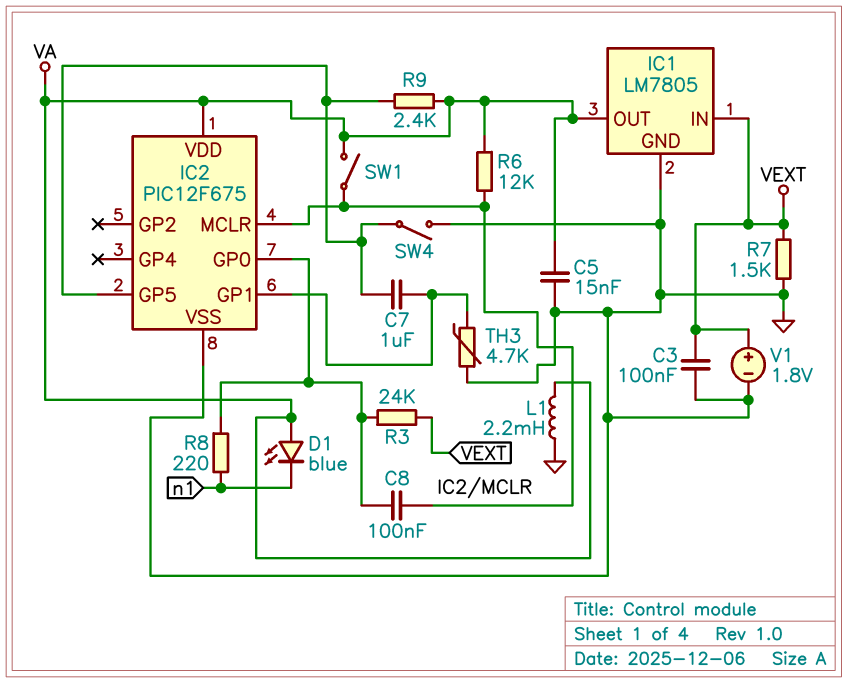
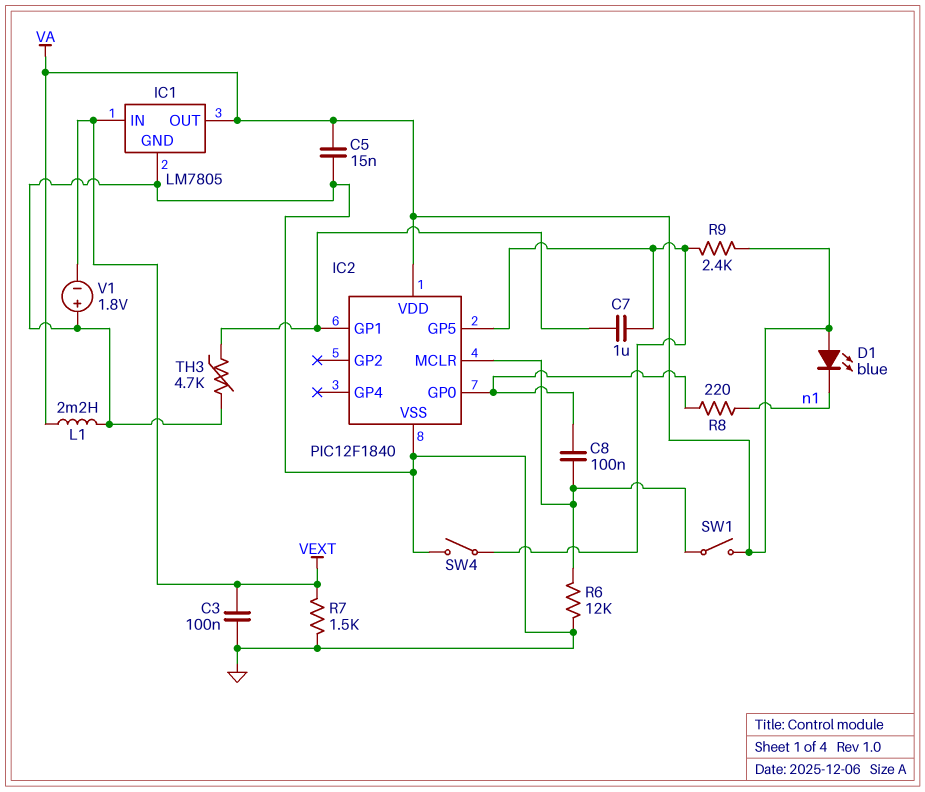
IC2: PIC12F675 -> PIC12F1840
R3: 24k (IC2/GP0, VEXT) -> none
R6: 12k (IC2/MCLR, VA) -> 12k (GND, IC2/MCLR)
V1: 1.8V (plus VEXT, minus GND) -> 1.8V (plus GND, minus VEXT)

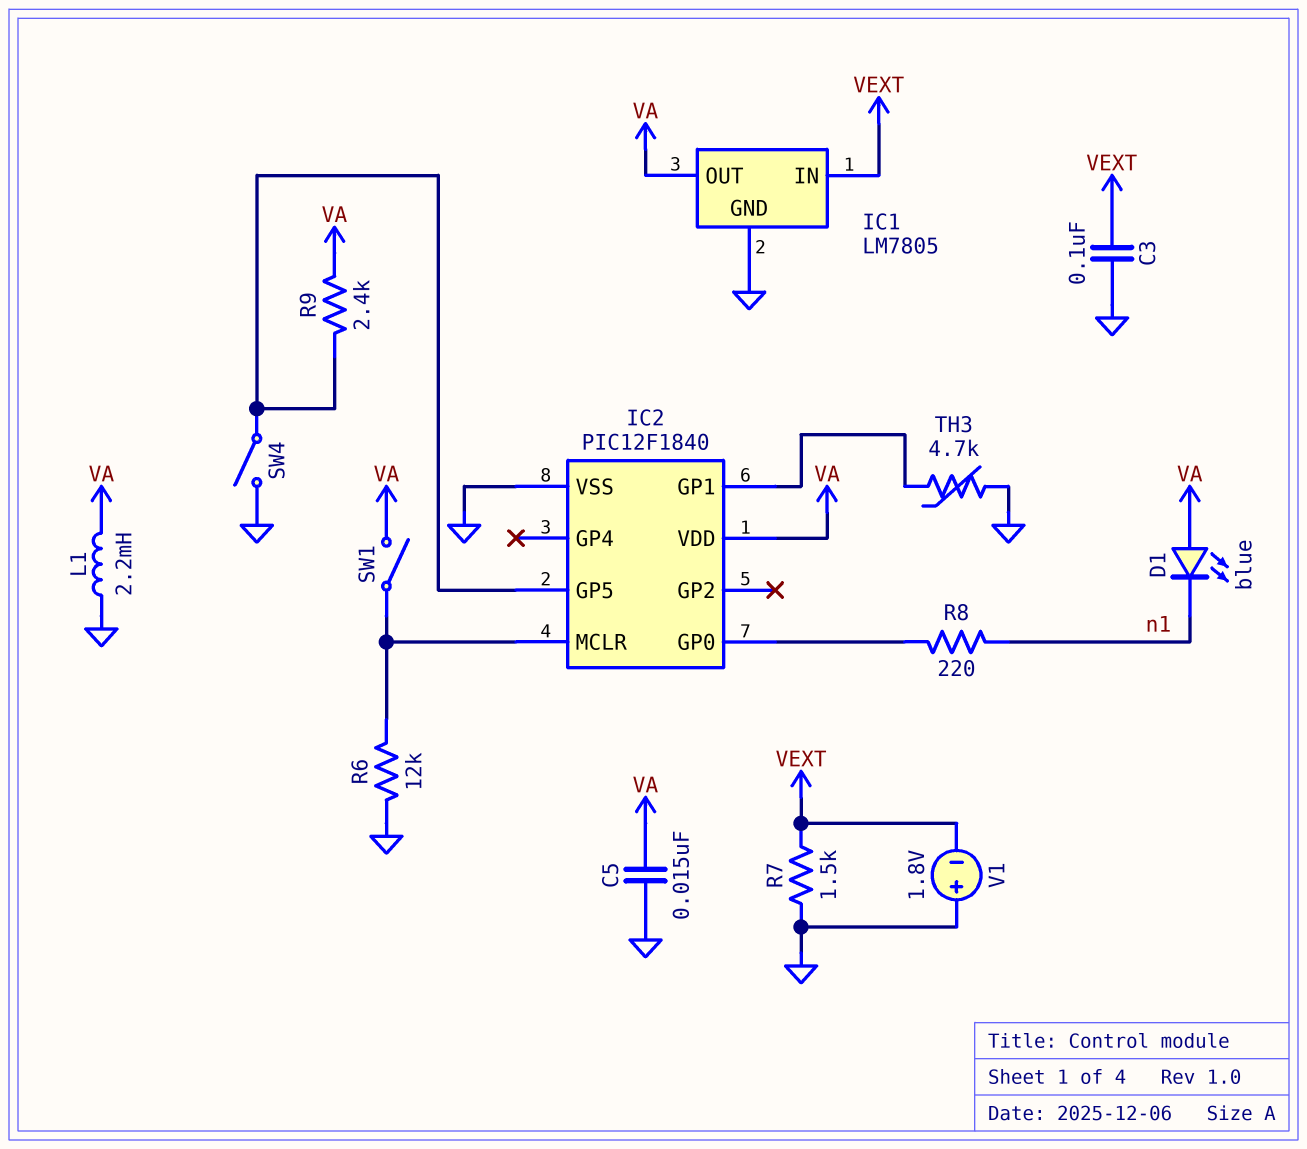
C7: 1uF (IC2/GP1, IC2/GP5) -> none
C8: 100nF (IC2/GP0, IC2/MCLR) -> none

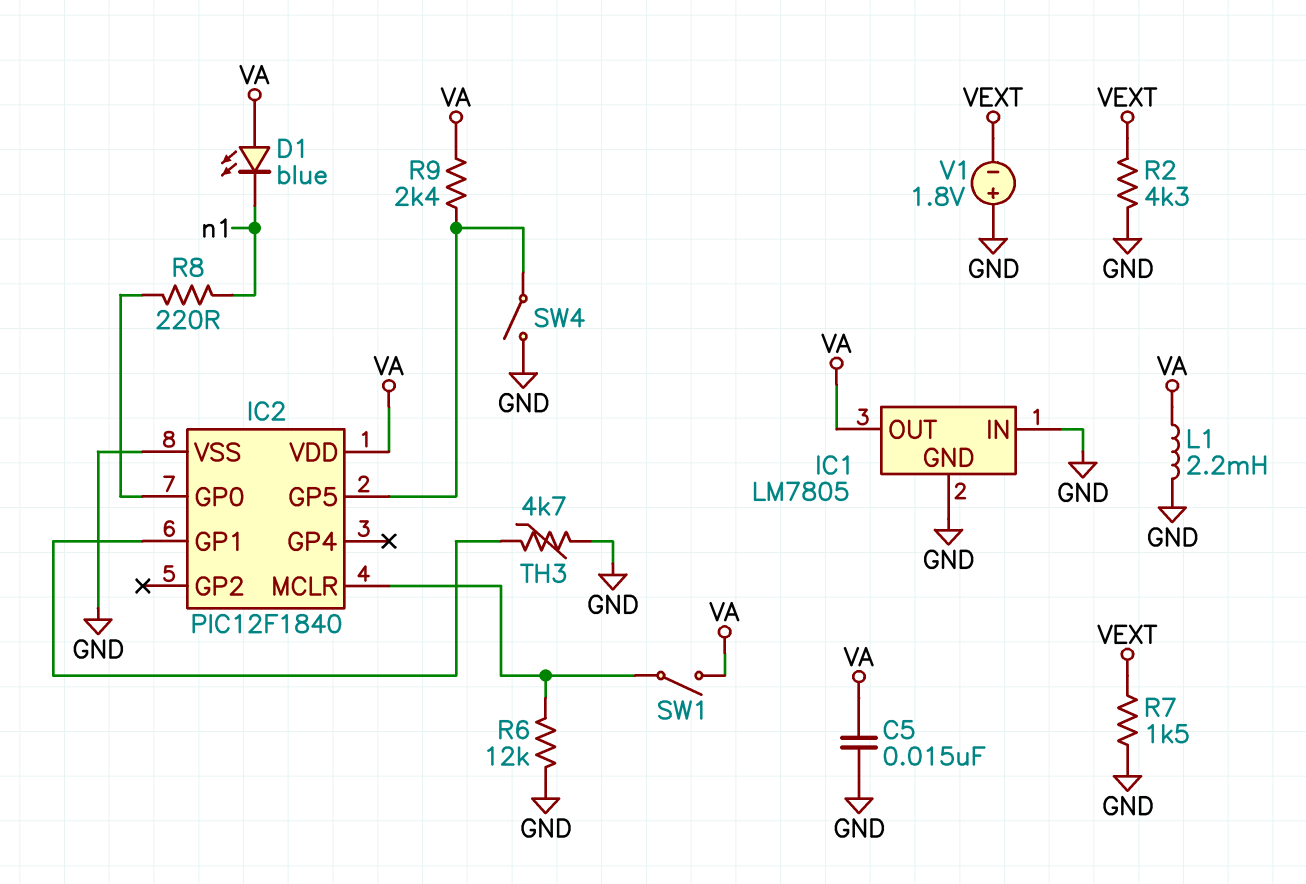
C3: 100nF (GND, VEXT) -> none
IC1 pin IN: VEXT -> GND
R2: none -> 4.3k (GND, VEXT)

